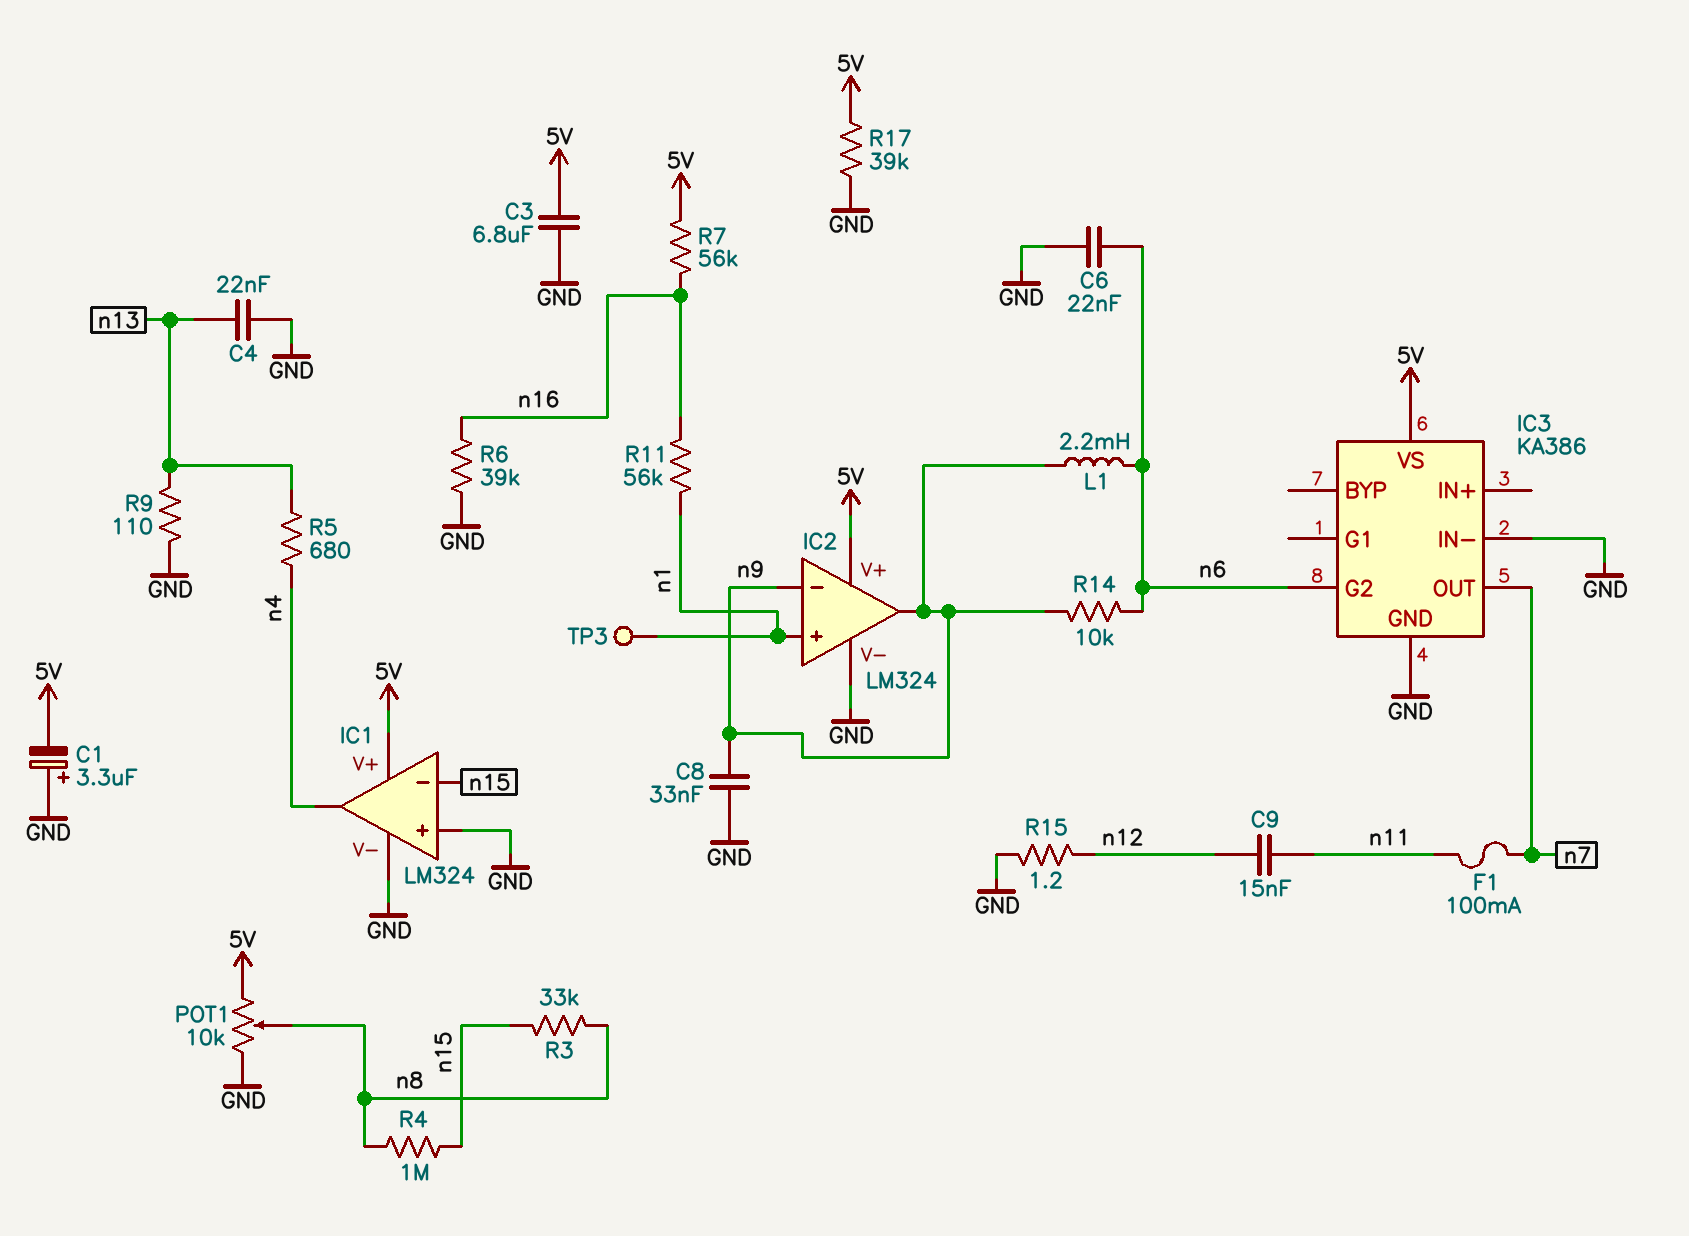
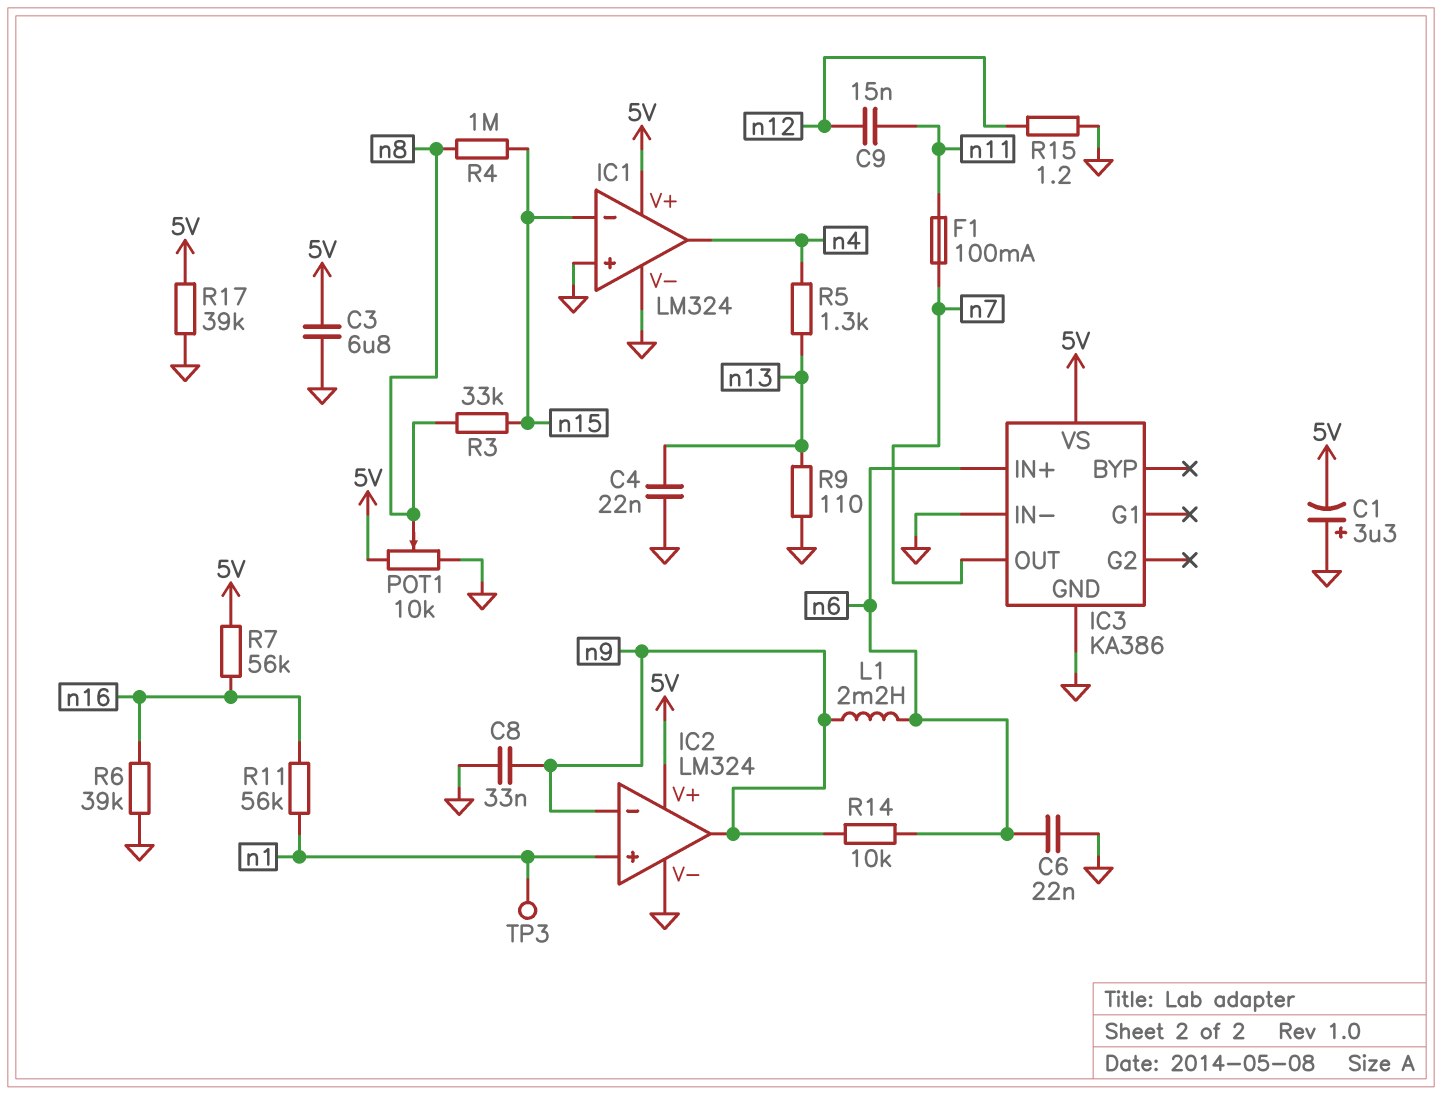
IC3 pin G2: n6 -> none
IC3 pin IN+: none -> n6
R5: 680 (n4, n13) -> 1.3k (n4, n13)

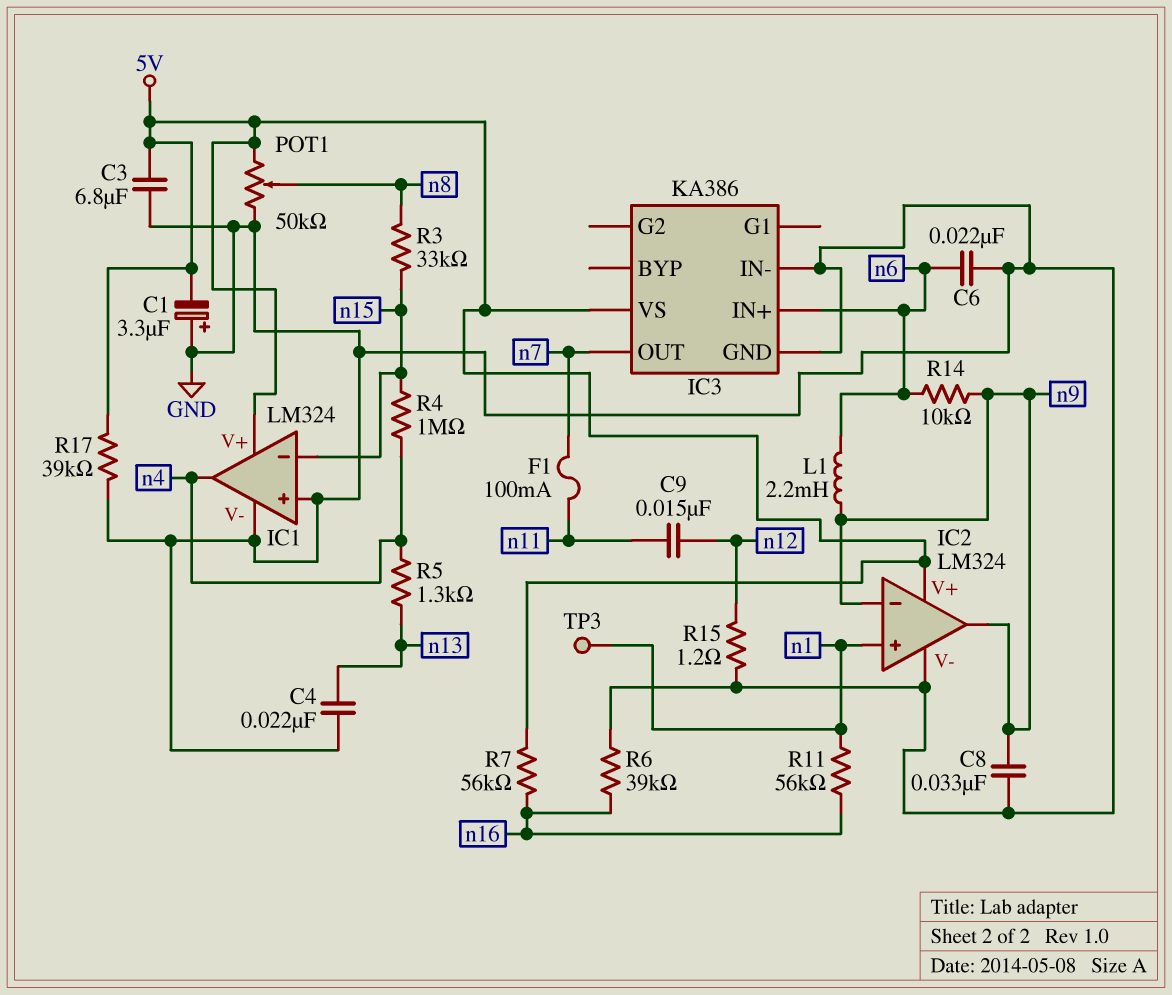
POT1: 10k (5V, GND, wiper n8) -> 50k (5V, GND, wiper n8)
R4: 1M (n8, n15) -> 1M (n4, n15)
R9: 110 (GND, n13) -> none

